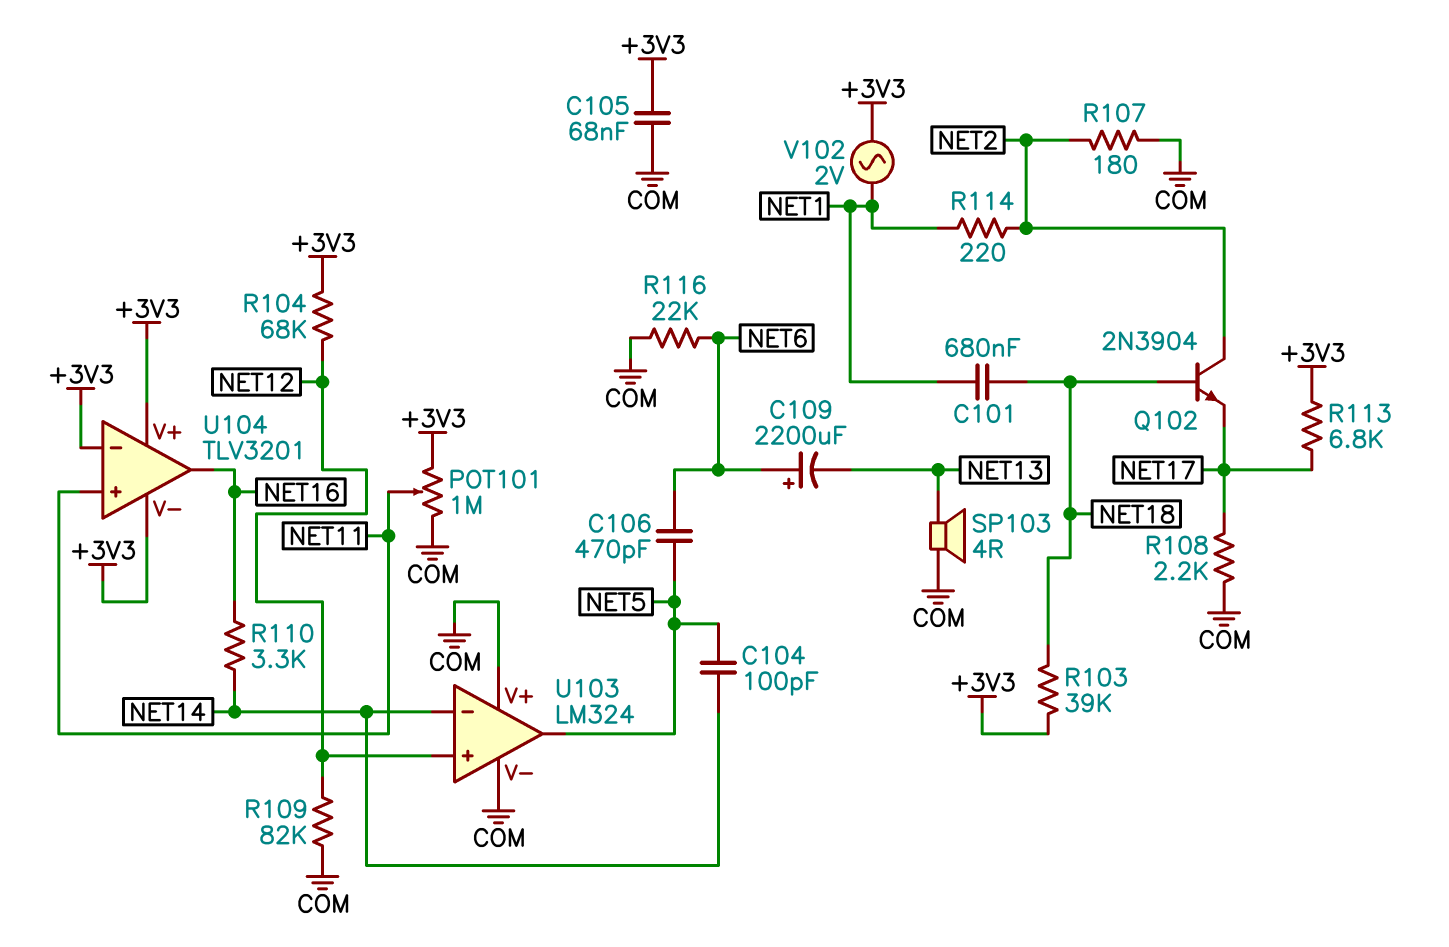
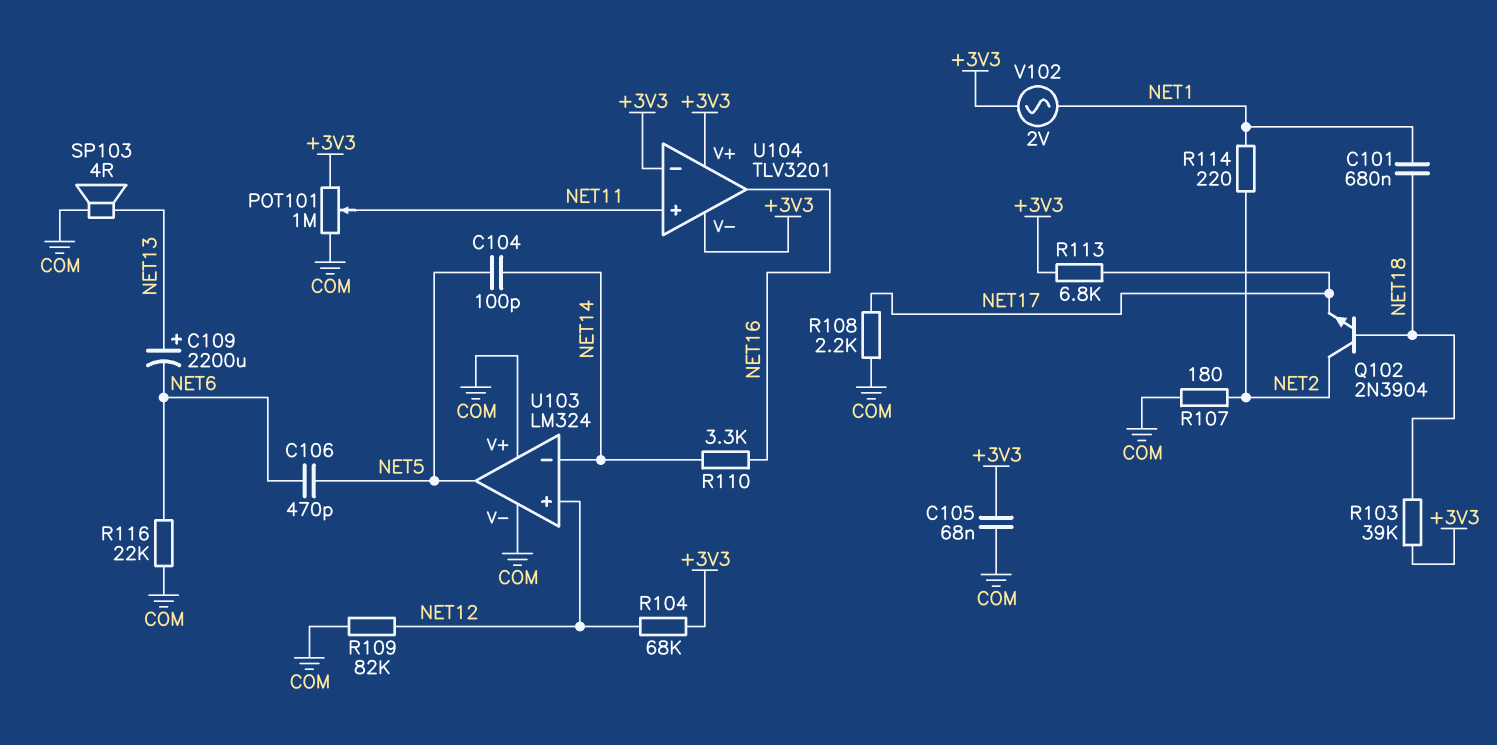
C109: 2200uF (plus NET6, minus NET13) -> 2200uF (plus NET13, minus NET6)

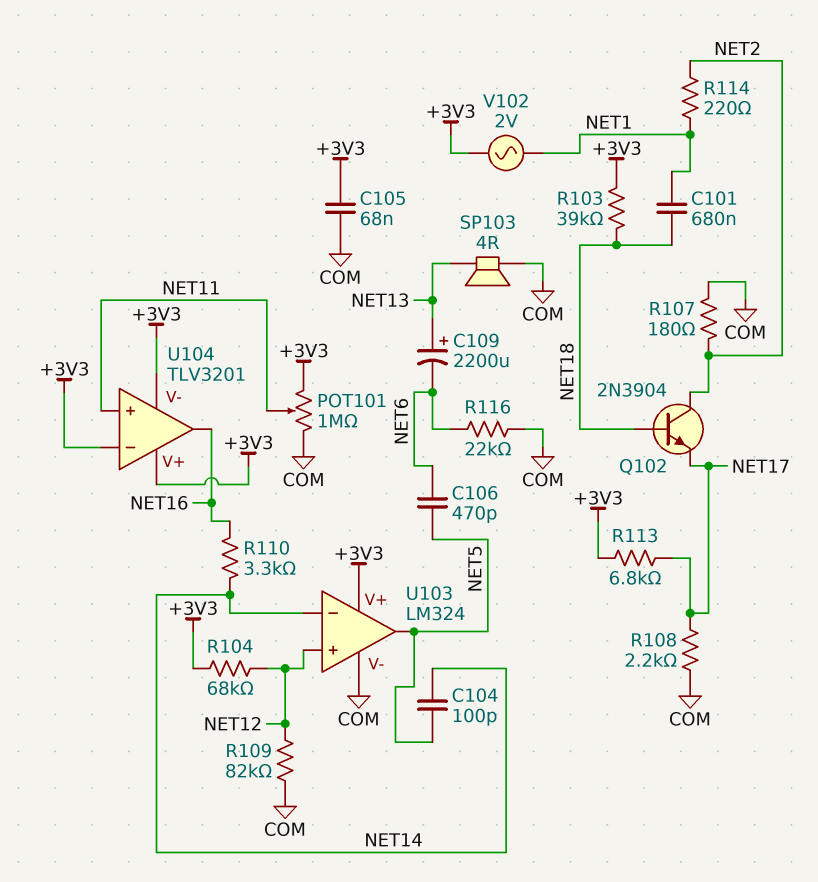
U103 pin V+: COM -> +3V3

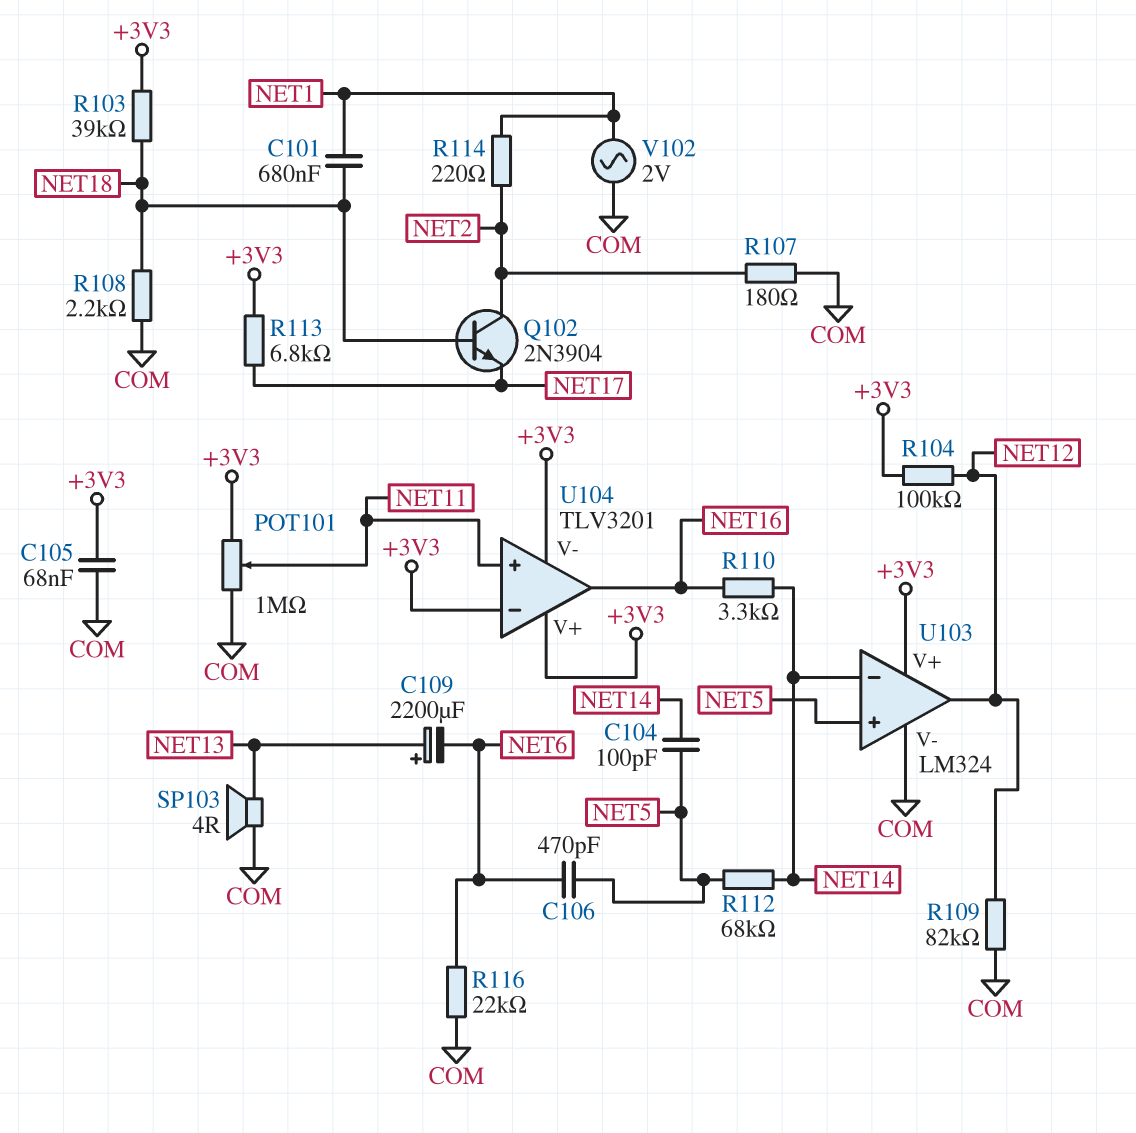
R104: 68k (+3V3, NET12) -> 100k (+3V3, NET12)
R108: 2.2k (COM, NET17) -> 2.2k (COM, NET18)
R112: none -> 68k (NET5, NET14)
U103 pin in+: NET12 -> NET5
U103 pin out: NET5 -> NET12
V102: AC 2V (+3V3, NET1) -> AC 2V (COM, NET1)

